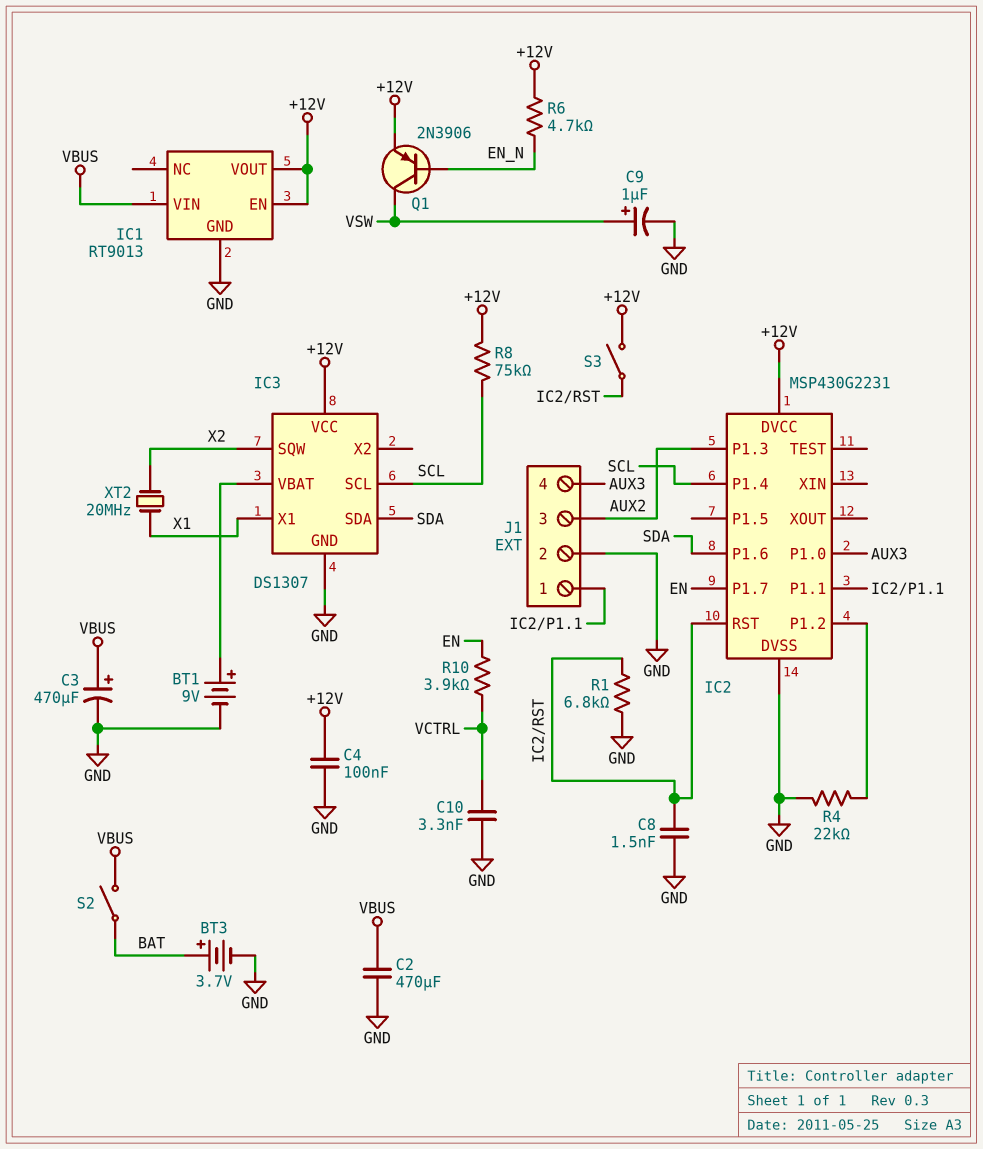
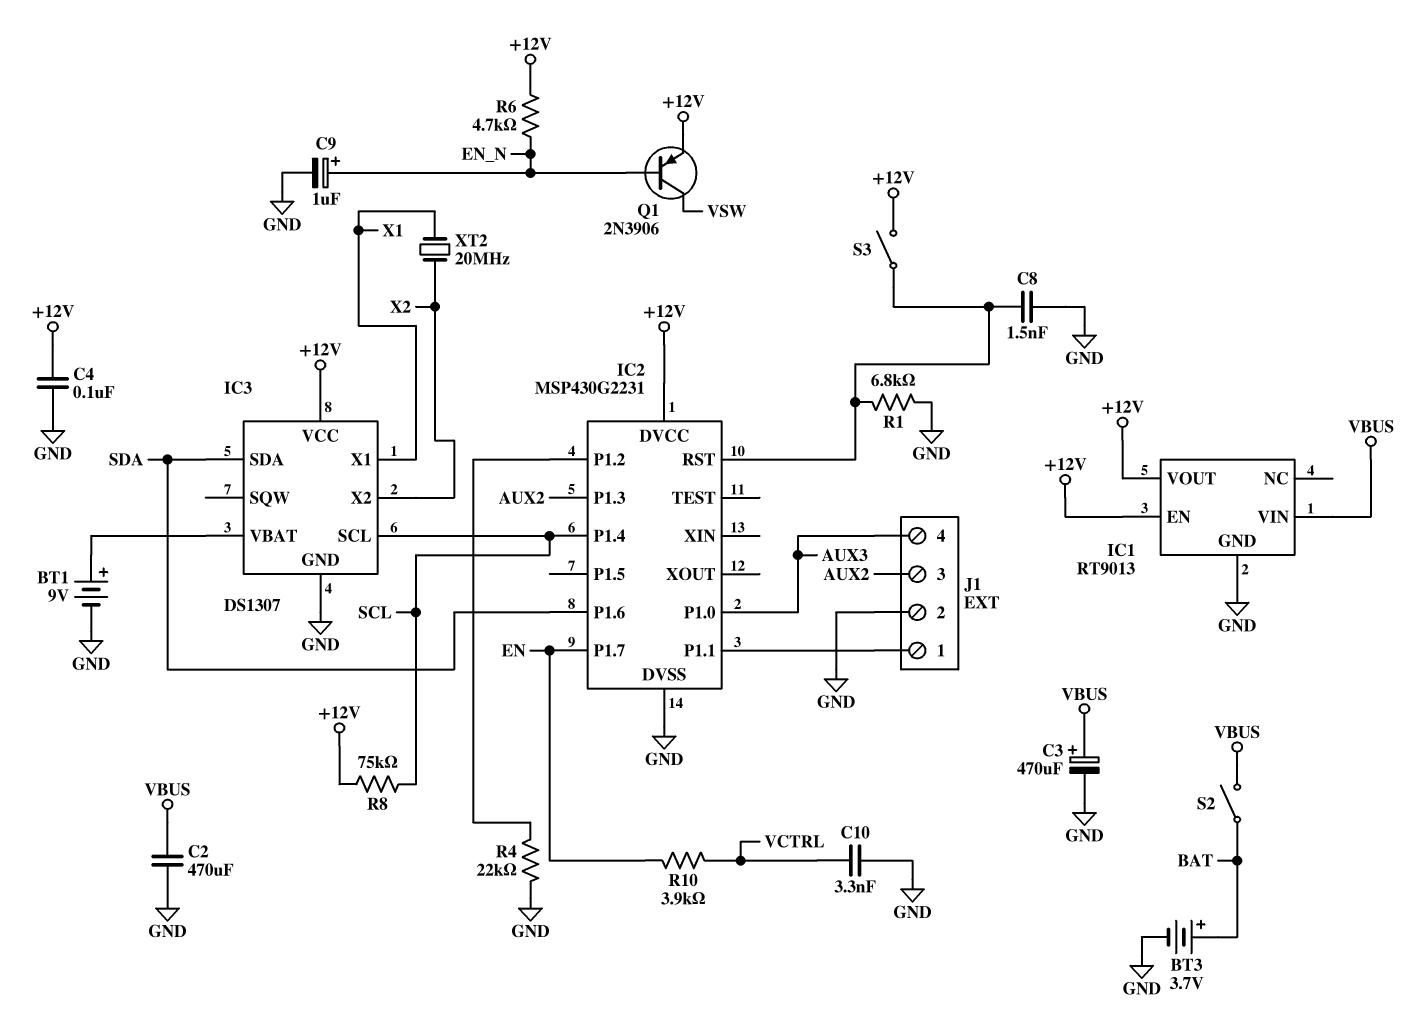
C9: 1uF (plus VSW, minus GND) -> 1uF (plus EN_N, minus GND)
IC3 pin SQW: X2 -> none
IC3 pin X2: none -> X2

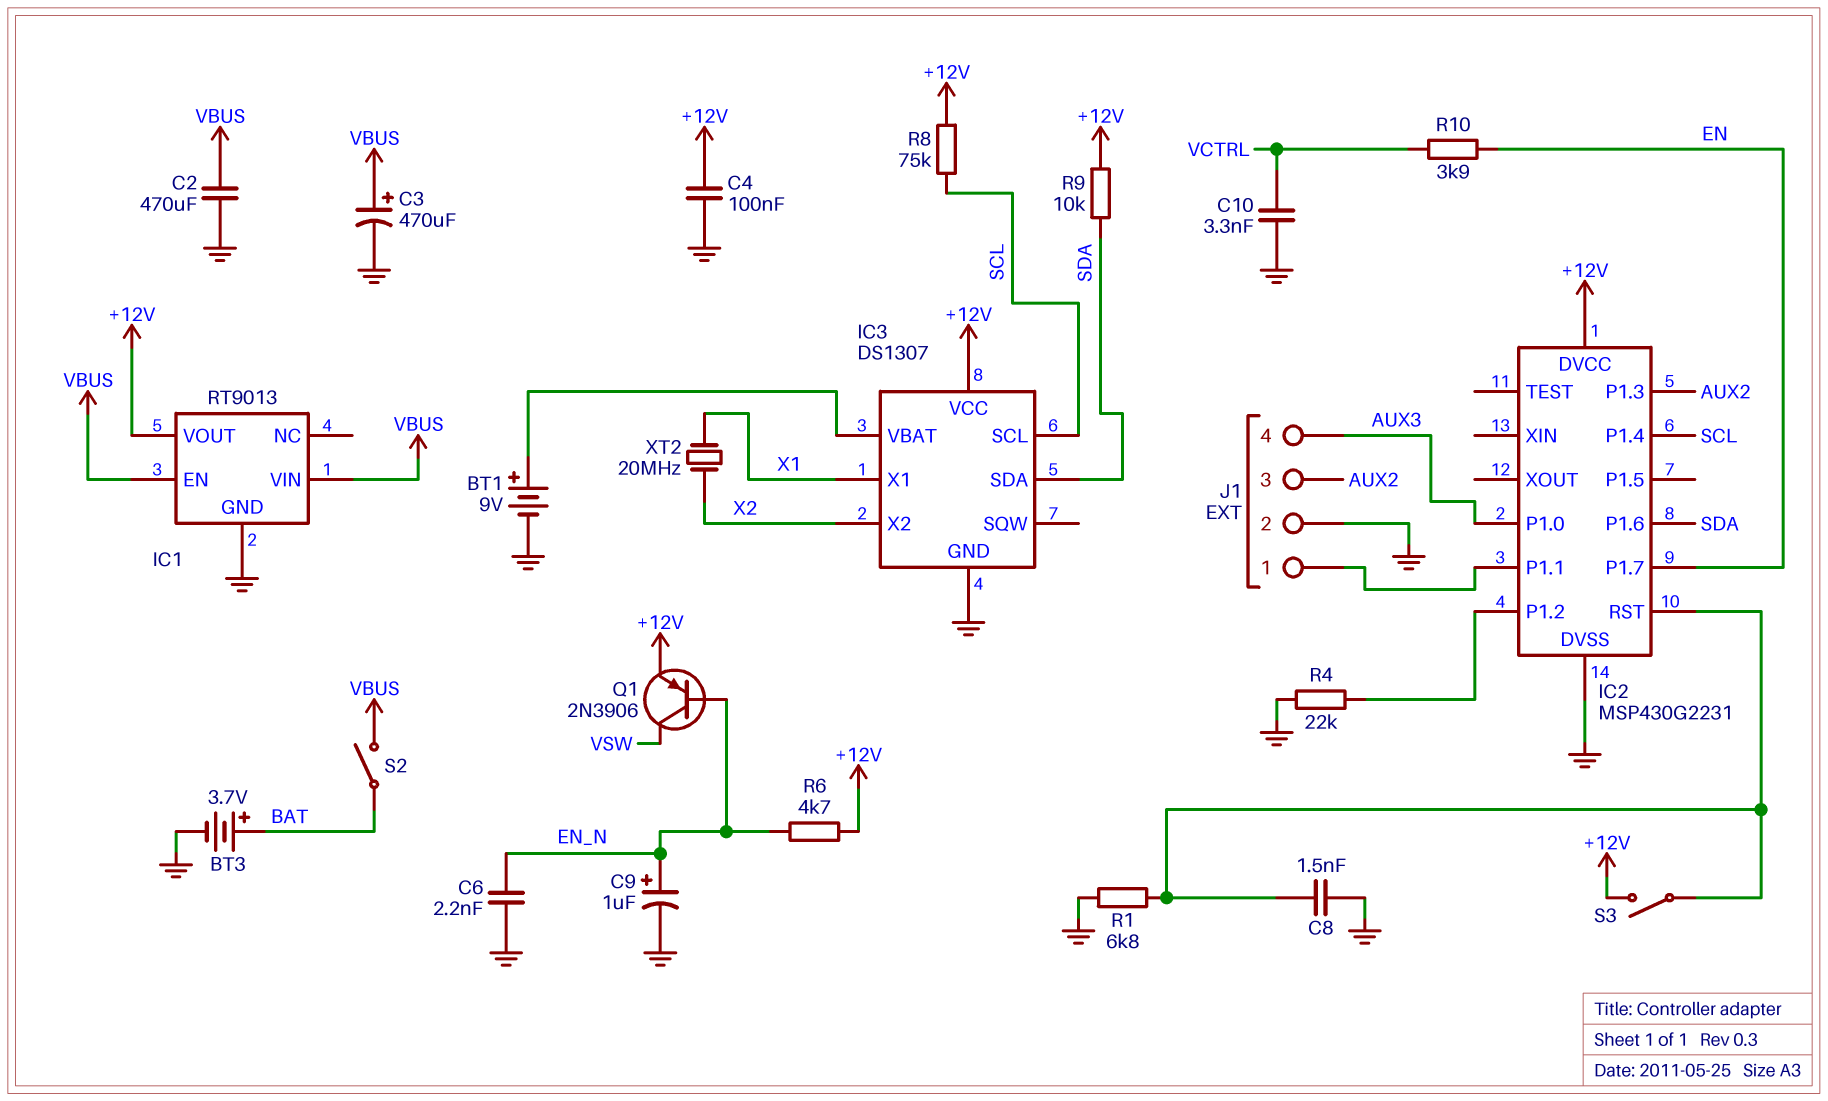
C6: none -> 2.2nF (EN_N, GND)
IC1 pin EN: +12V -> VBUS
R9: none -> 10k (+12V, SDA)

